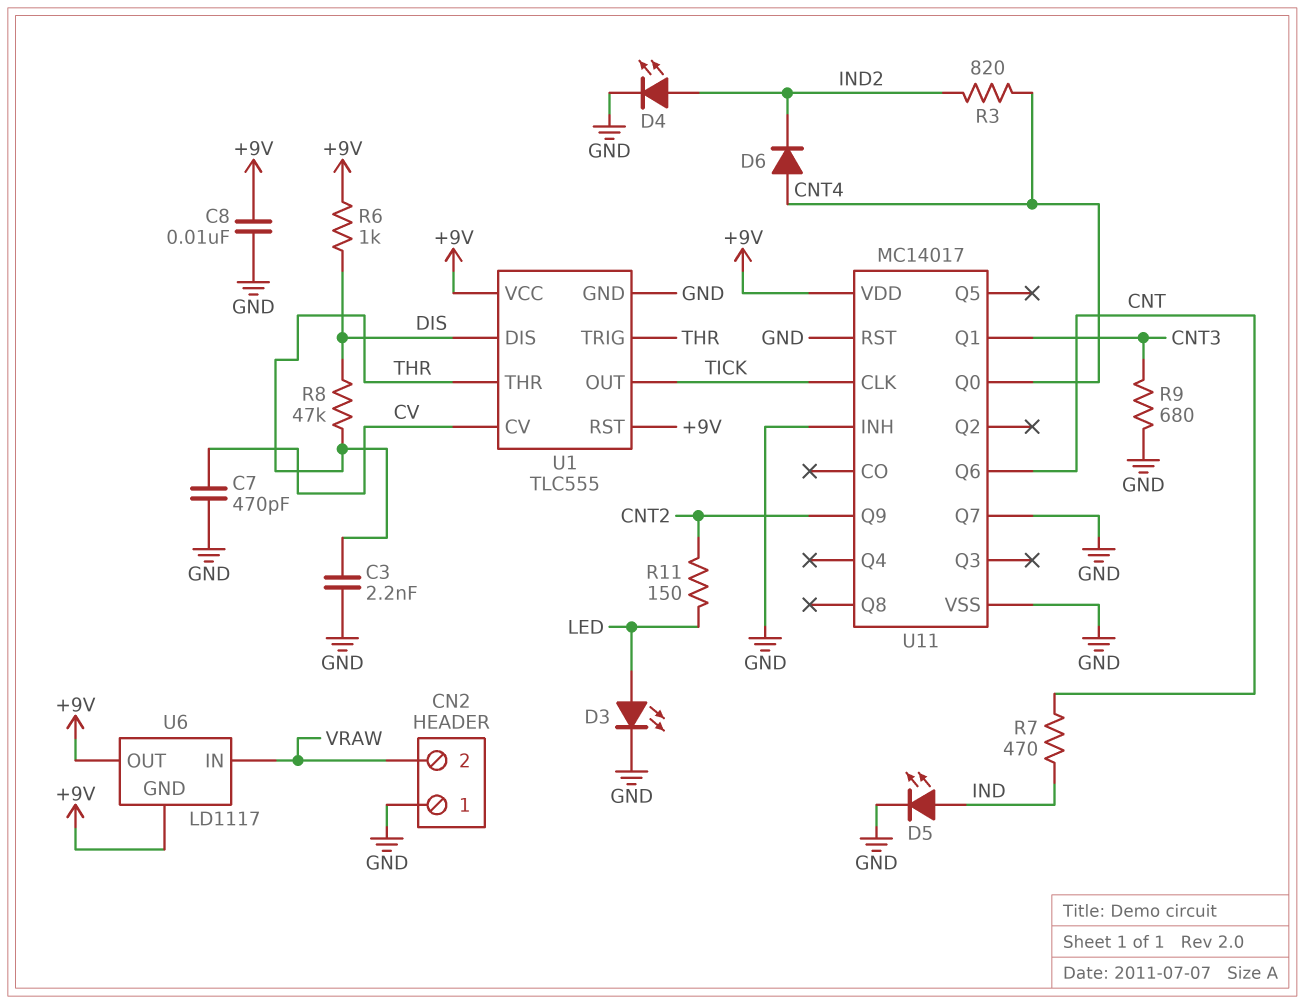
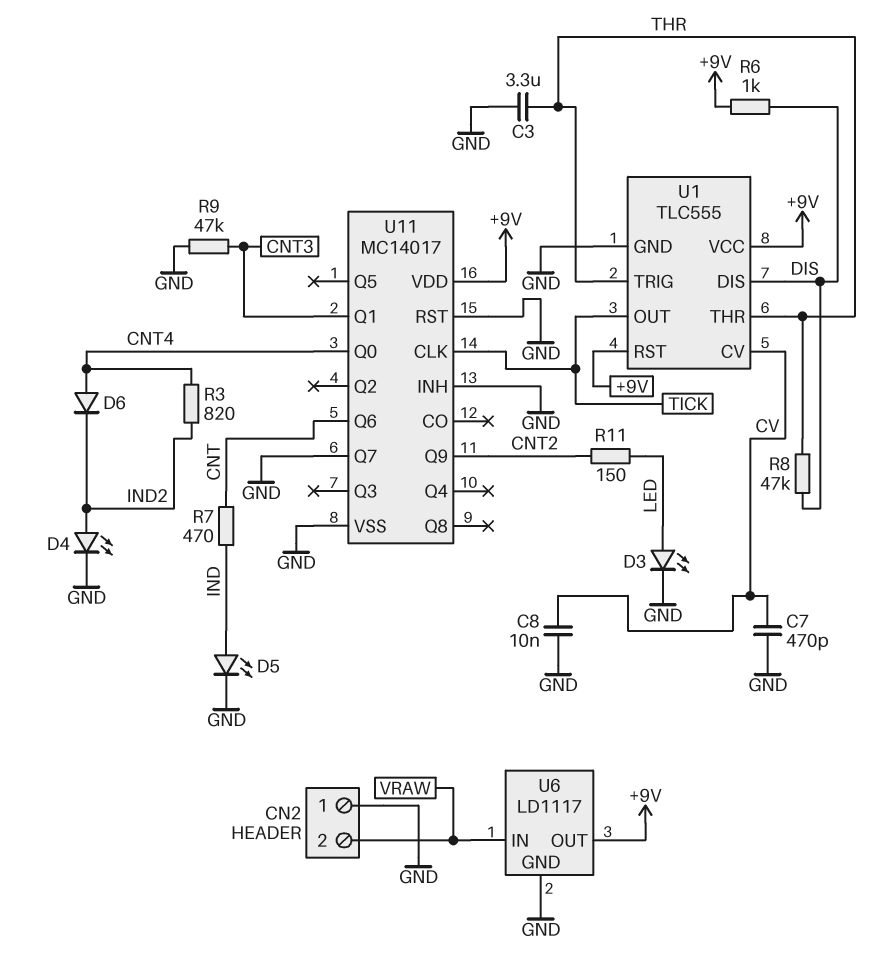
C3: 2.2nF (GND, THR) -> 3.3uF (GND, THR)
C8: 10nF (+9V, GND) -> 10nF (CV, GND)
R9: 680 (CNT3, GND) -> 47k (CNT3, GND)
U6 pin GND: +9V -> GND

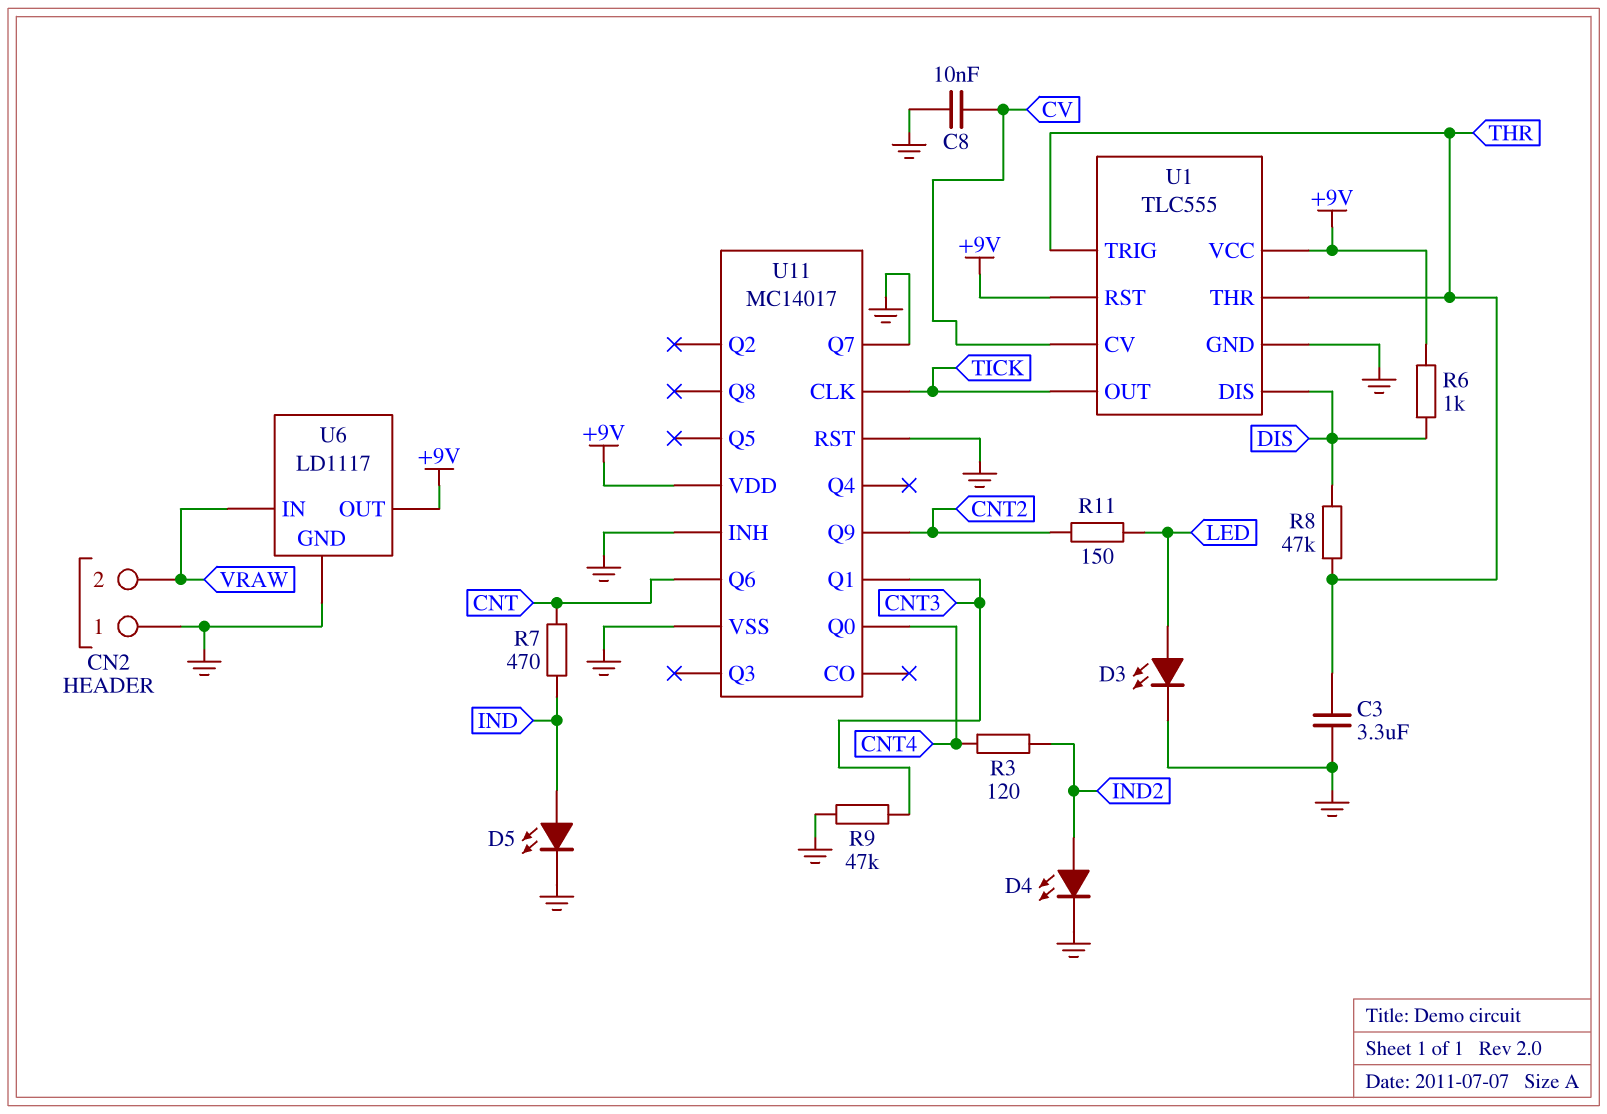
C7: 470pF (CV, GND) -> none
D6: diode (A CNT4, K IND2) -> none
R3: 820 (CNT4, IND2) -> 120 (CNT4, IND2)

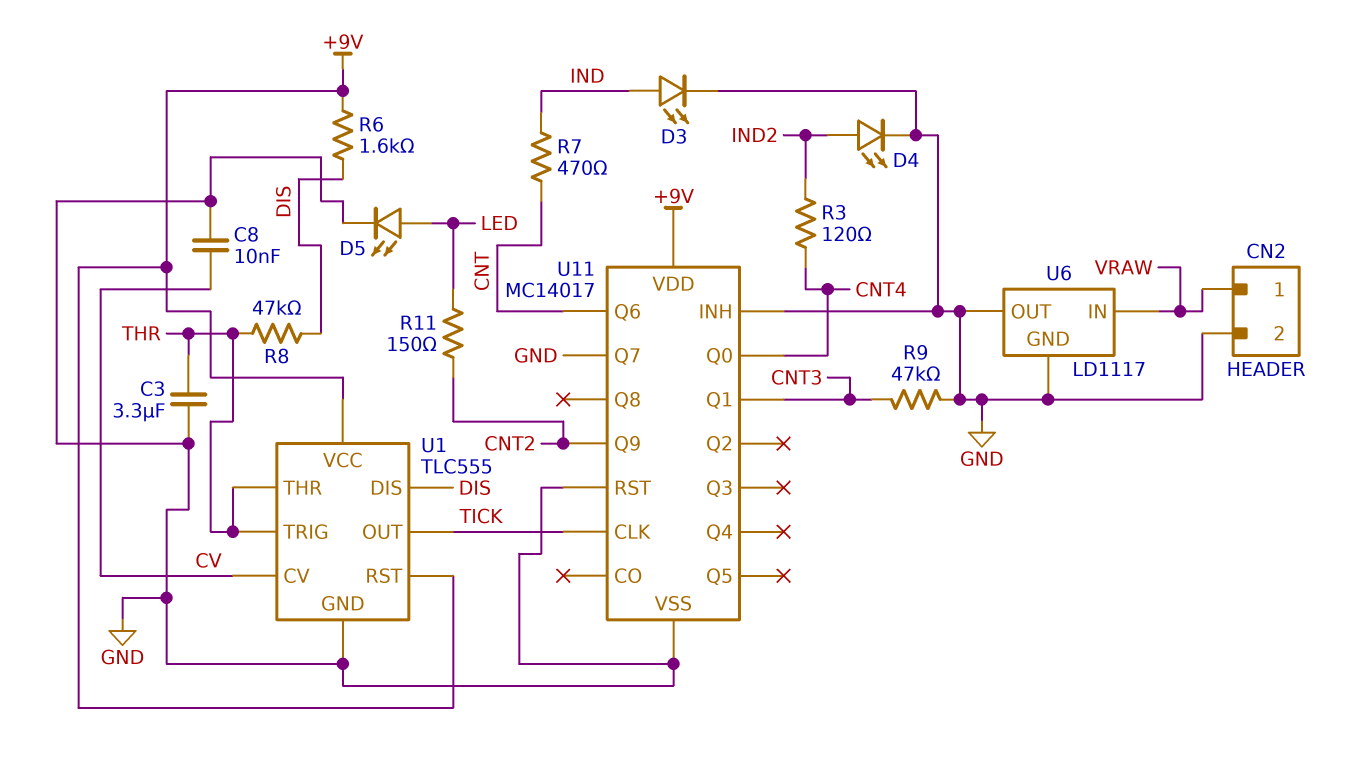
CN2 pin 1: GND -> VRAW
CN2 pin 2: VRAW -> GND
D3: LED (A LED, K GND) -> LED (A IND, K GND)
D5: LED (A IND, K GND) -> LED (A LED, K GND)
R6: 1k (+9V, DIS) -> 1.6k (+9V, DIS)
U6 pin OUT: +9V -> GND

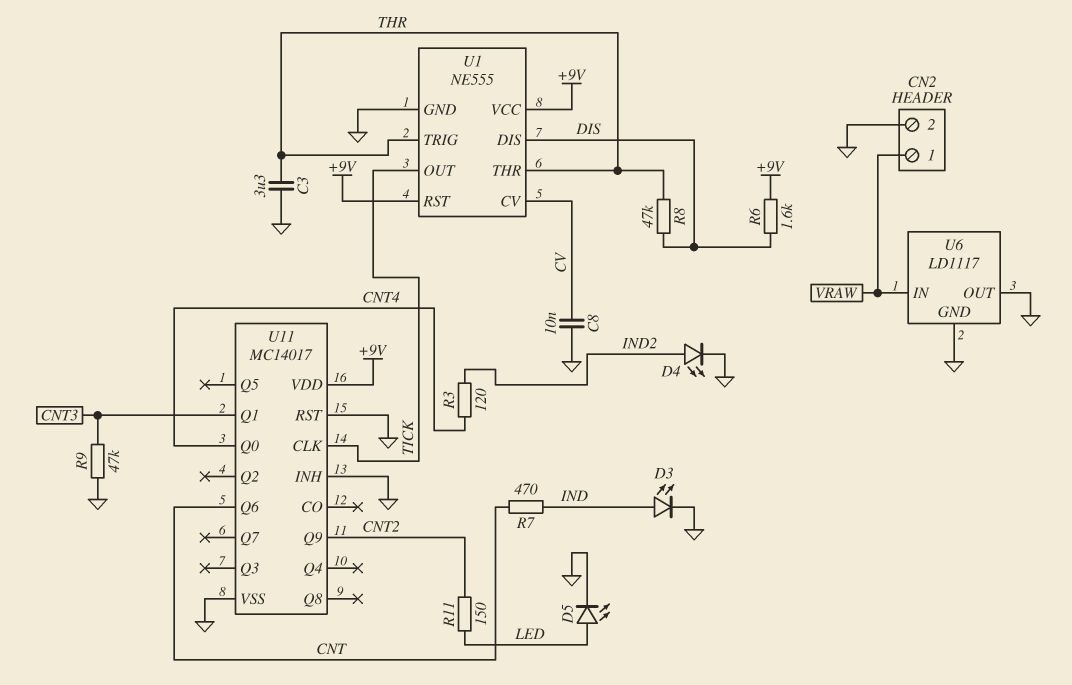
U1: TLC555 -> NE555
U11 pin Q7: GND -> none

